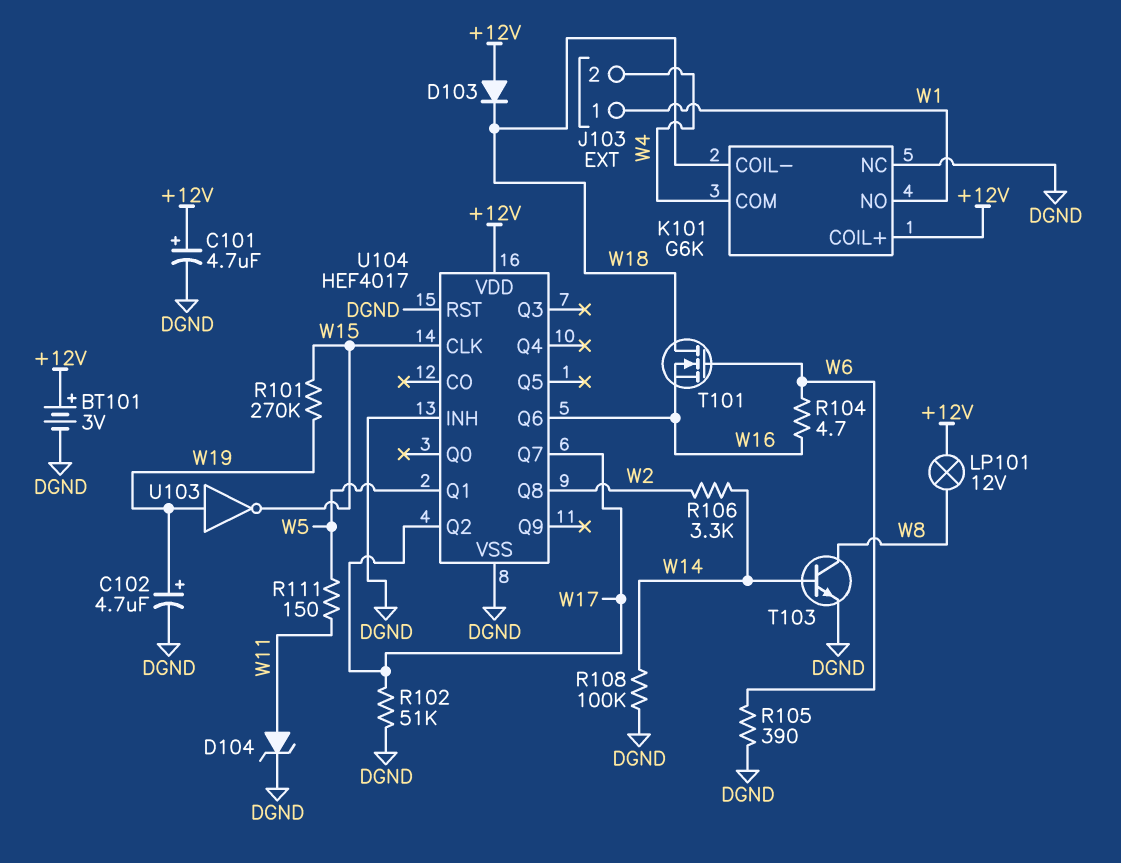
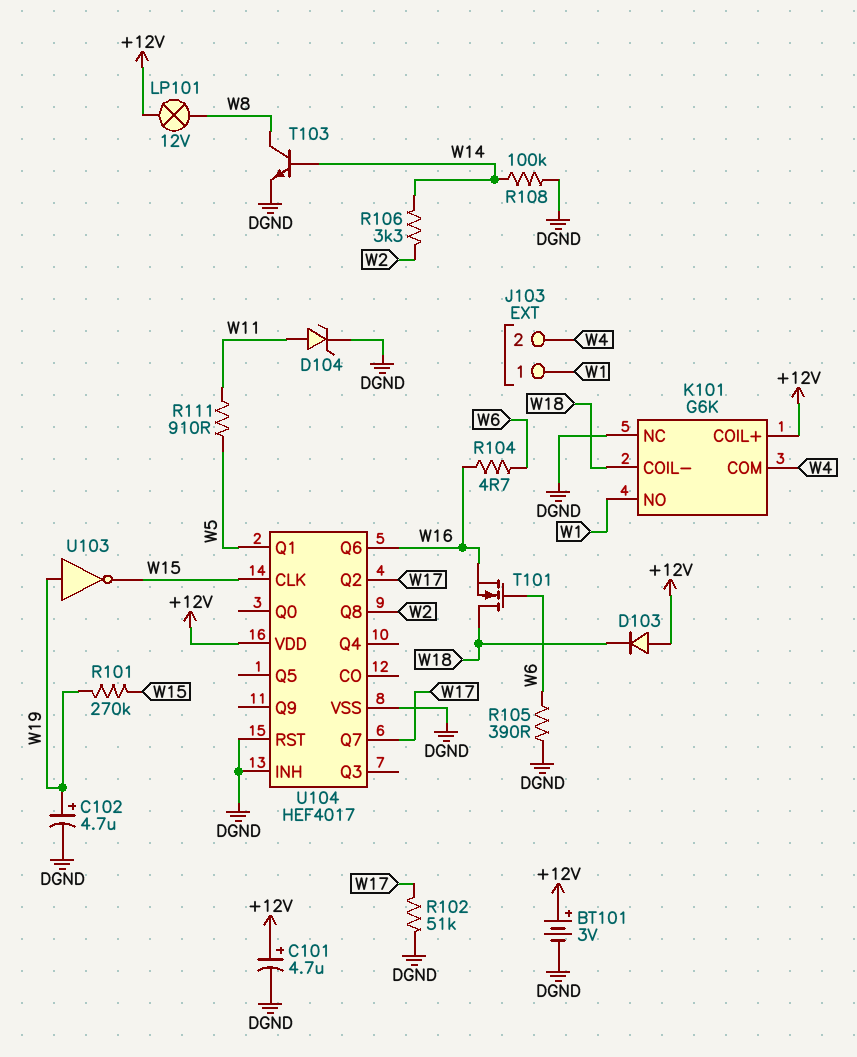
R111: 150 (W5, W11) -> 910 (W5, W11)

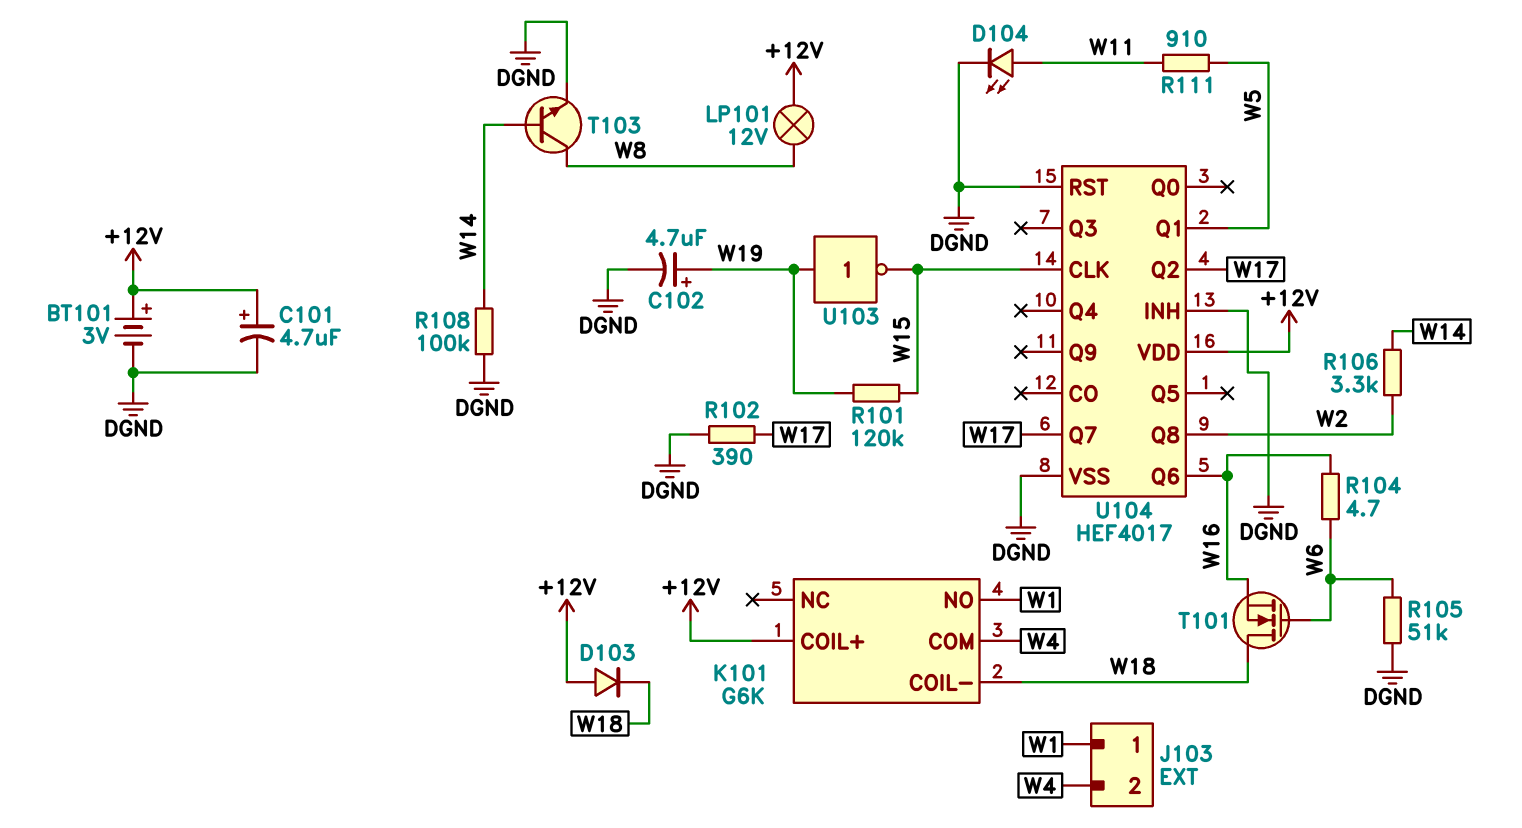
D104: zener (A W11, K DGND) -> LED (A W11, K DGND)
K101 pin NC: DGND -> none
R101: 270k (W15, W19) -> 120k (W15, W19)
R102: 51k (DGND, W17) -> 390 (DGND, W17)
R105: 390 (DGND, W6) -> 51k (DGND, W6)

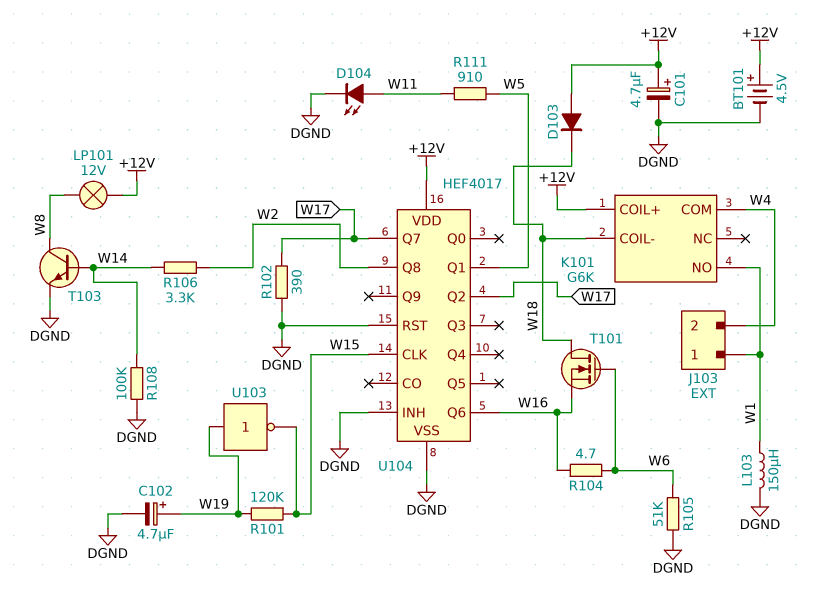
BT101: 3V (plus +12V, minus DGND) -> 4.5V (plus +12V, minus DGND)
L103: none -> 150uH (DGND, W1)

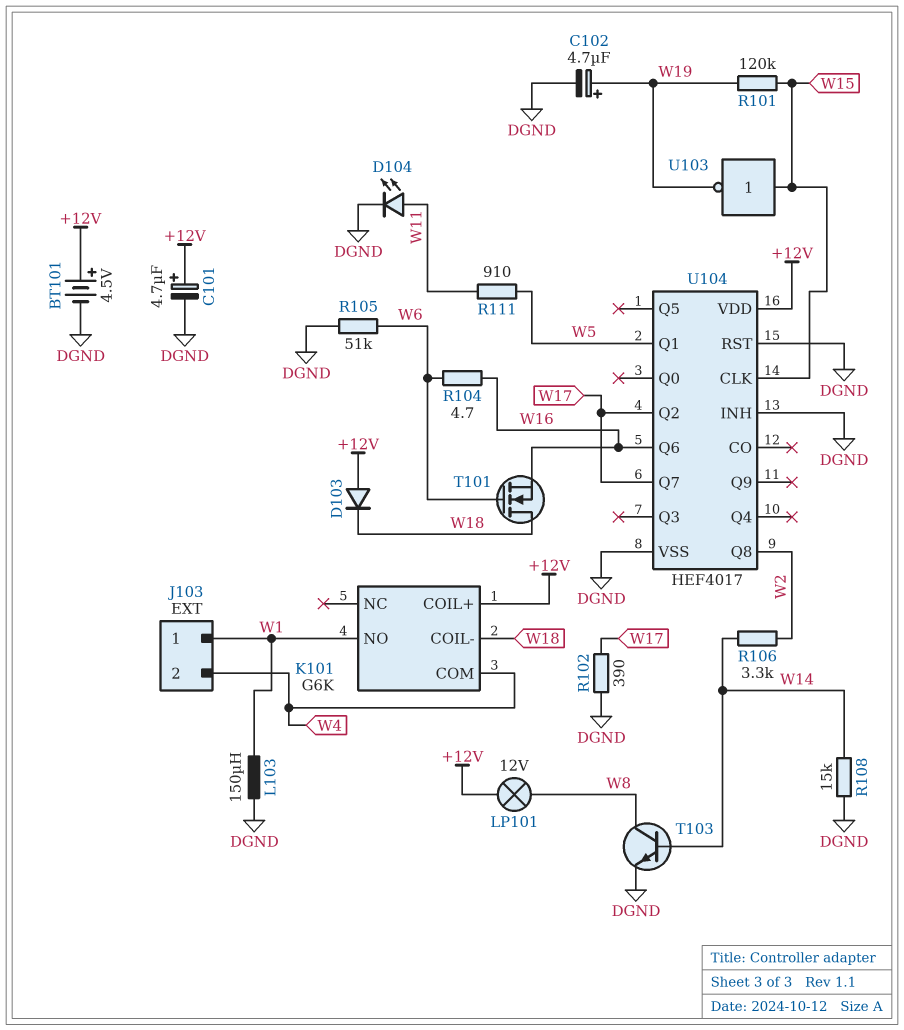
R108: 100k (DGND, W14) -> 15k (DGND, W14)
U103: NOT (in W19, out W15) -> NOT (in W15, out W19)

